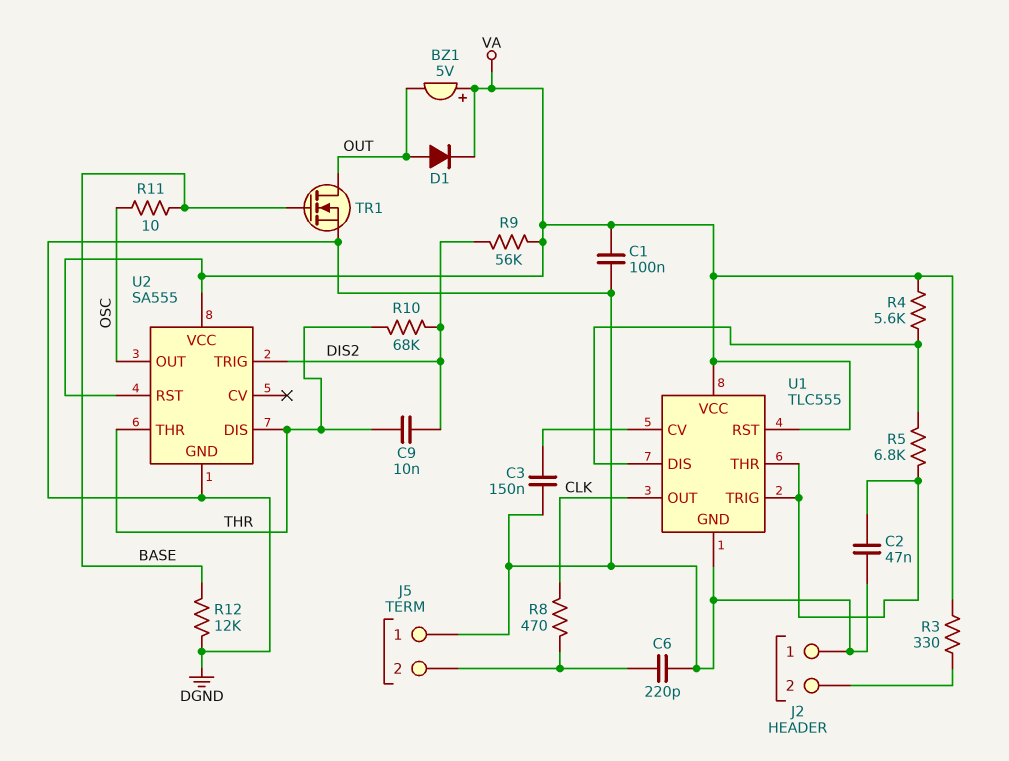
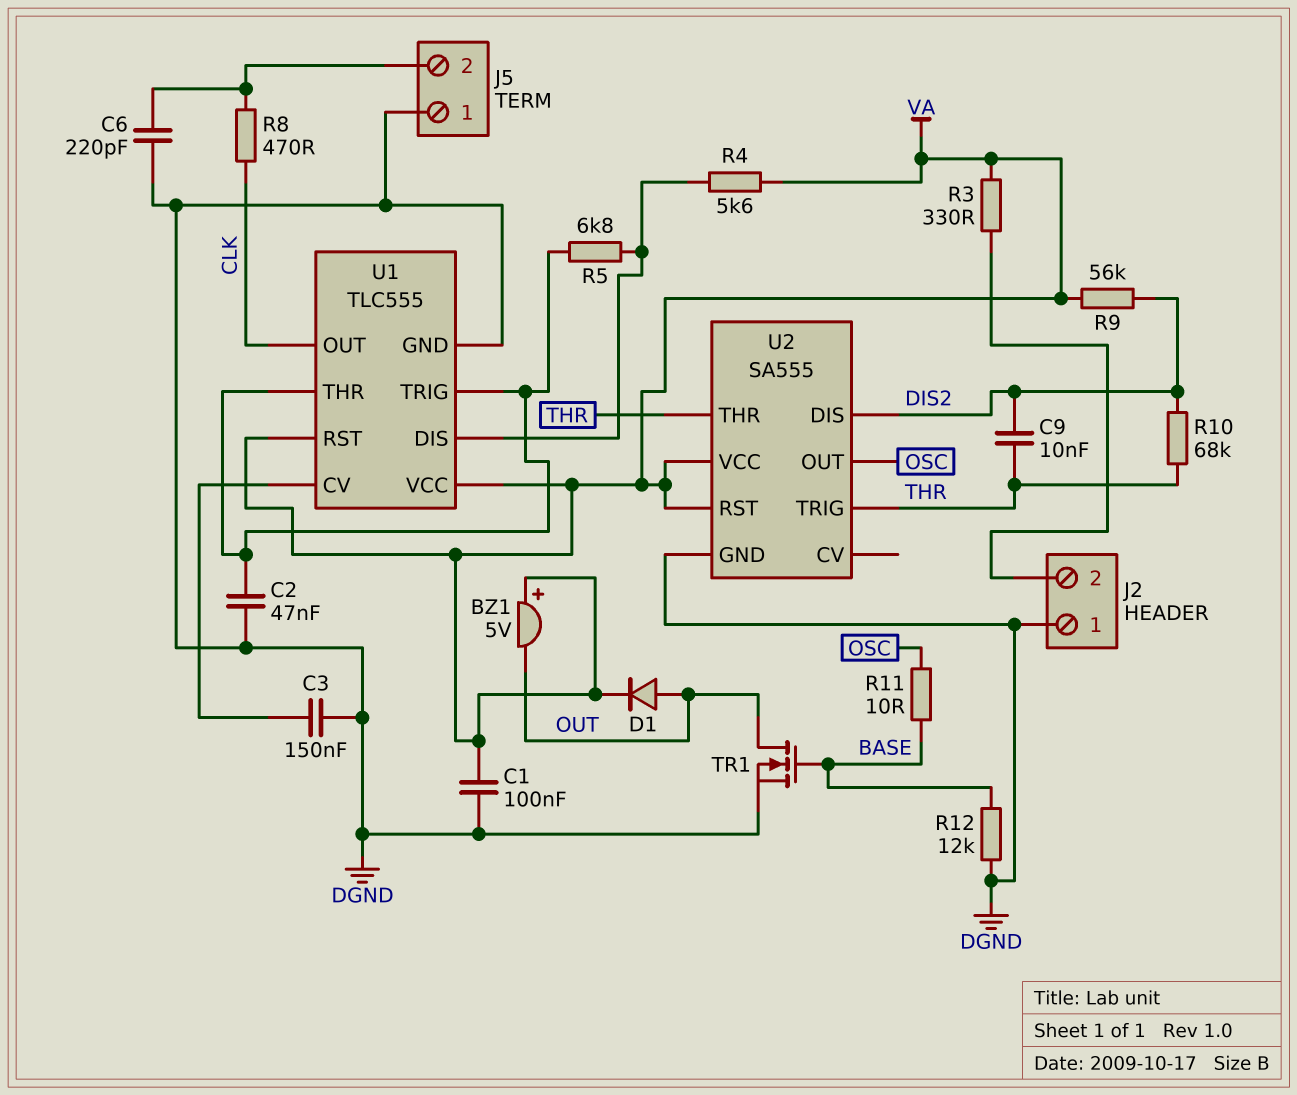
U2 pin DIS: THR -> DIS2
U2 pin TRIG: DIS2 -> THR

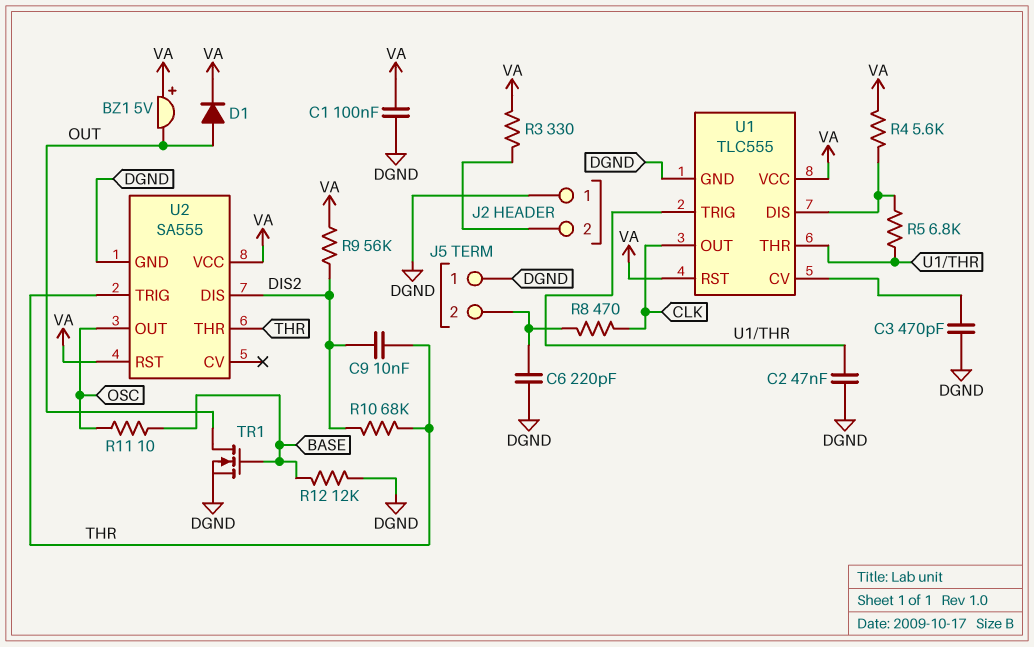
C3: 150nF (DGND, U1/CV) -> 470pF (DGND, U1/CV)

